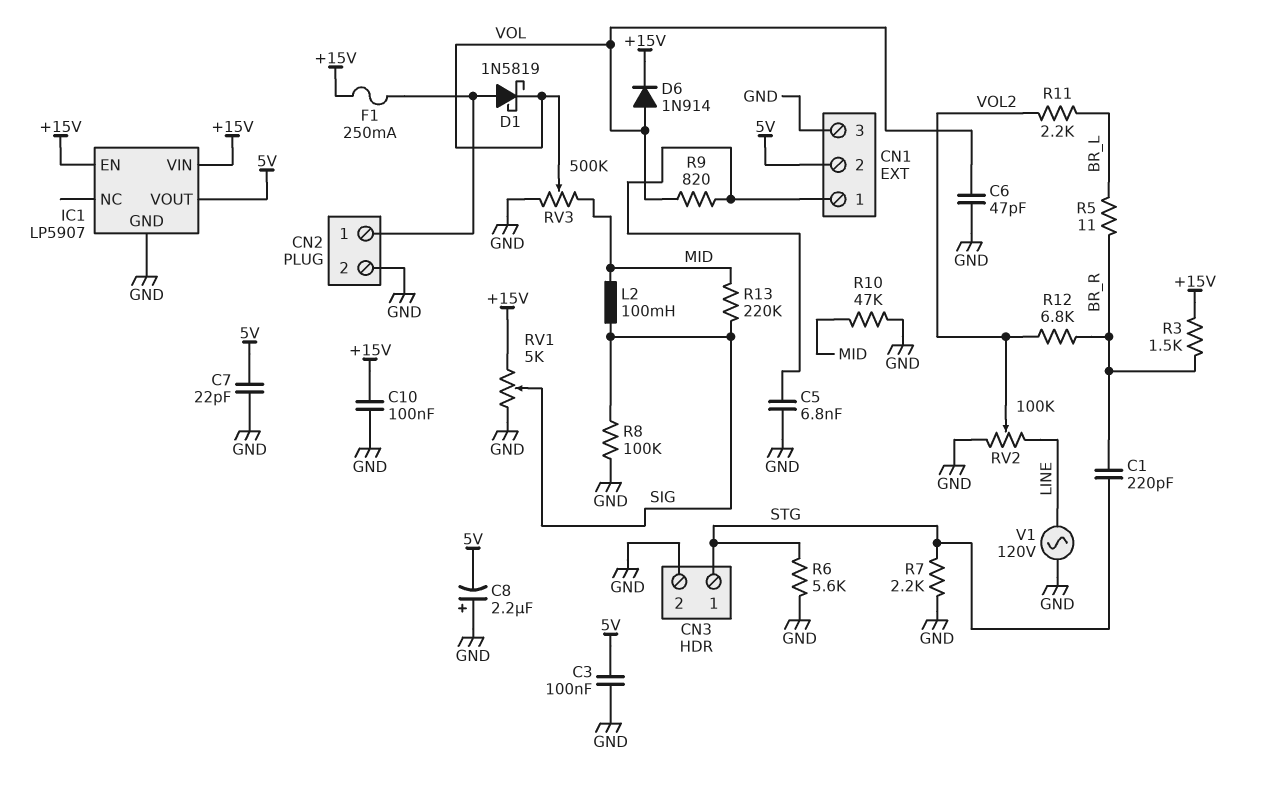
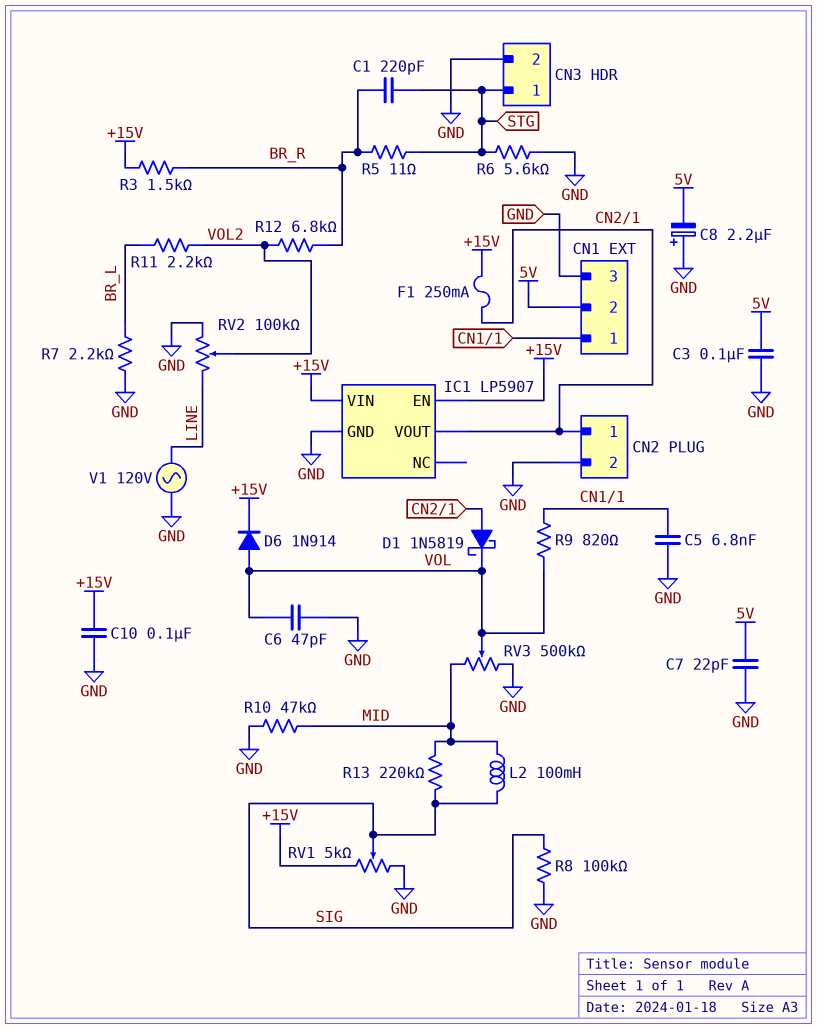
IC1 pin VOUT: 5V -> CN2/1
R5: 11 (BR_L, BR_R) -> 11 (BR_R, STG)
R7: 2.2k (GND, STG) -> 2.2k (BR_L, GND)

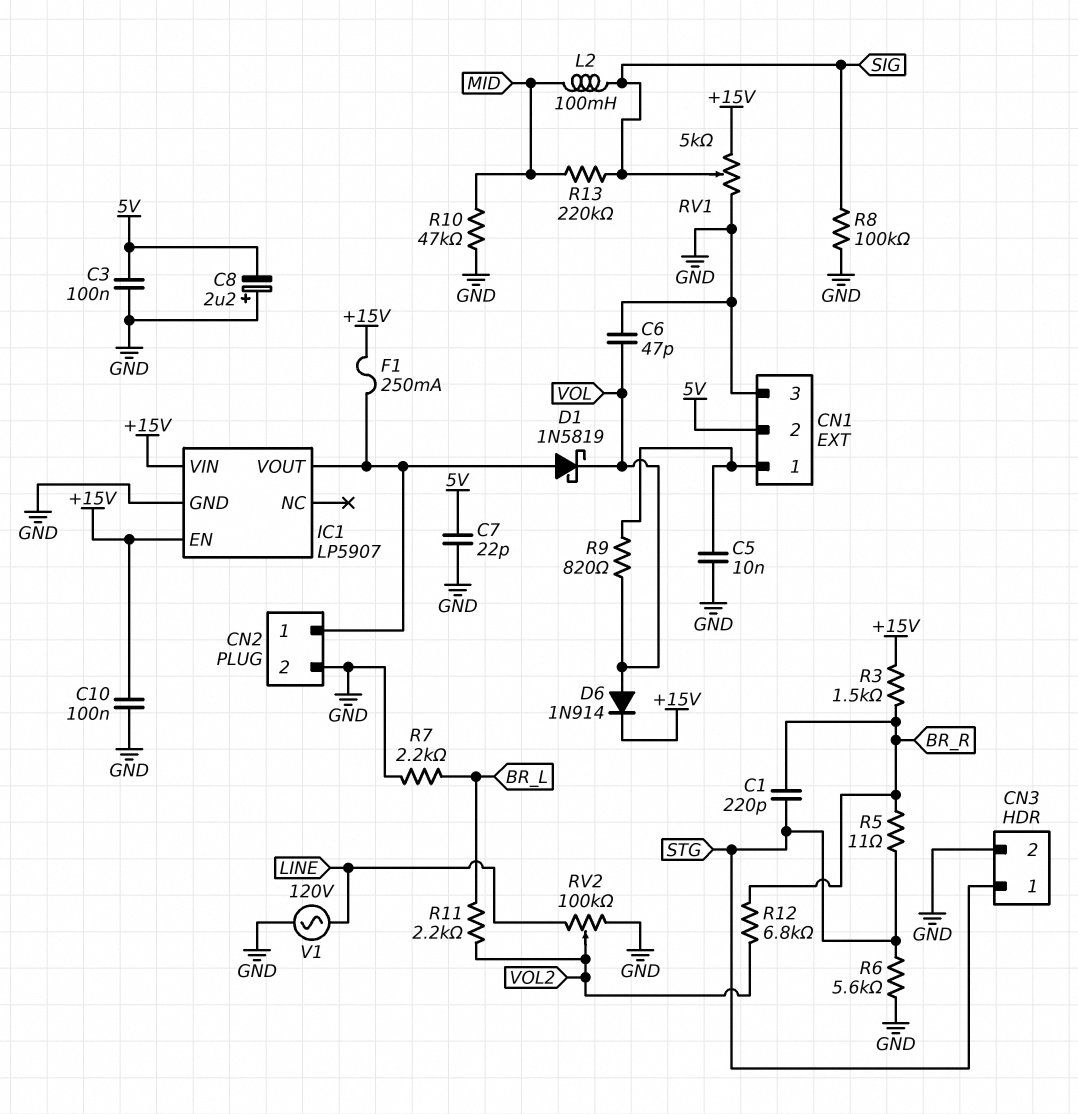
C5: 6.8nF (CN1/1, GND) -> 10nF (CN1/1, GND)
RV3: 500k (GND, MID, wiper VOL) -> none

